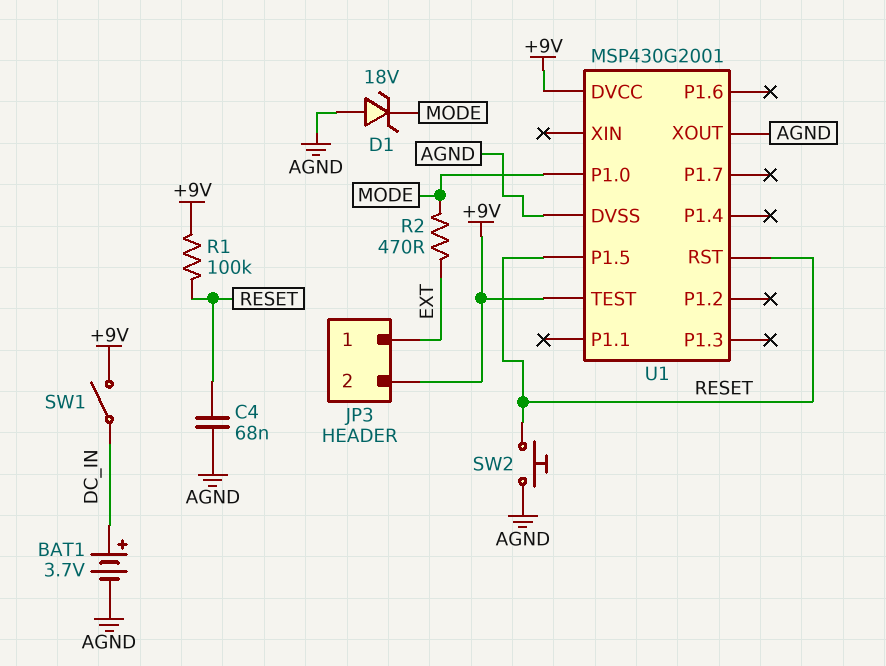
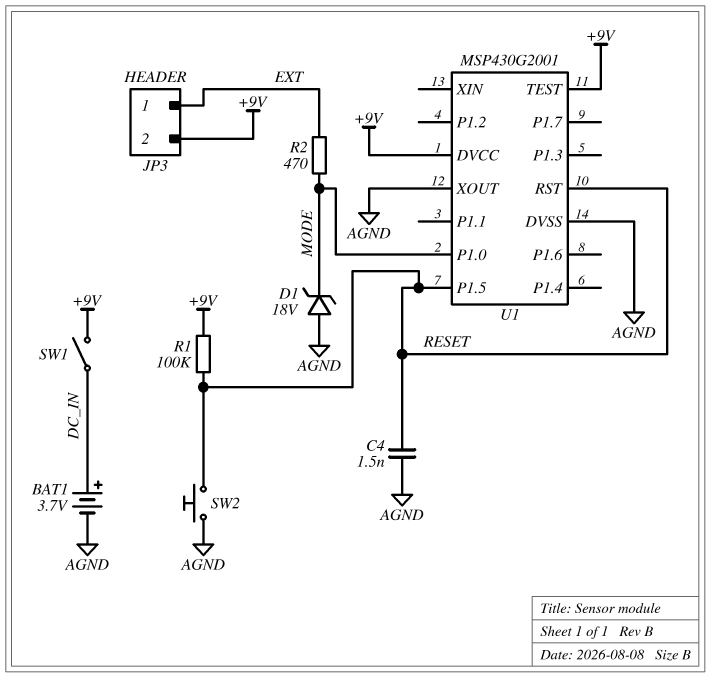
C4: 68nF (AGND, RESET) -> 1.5nF (AGND, RESET)

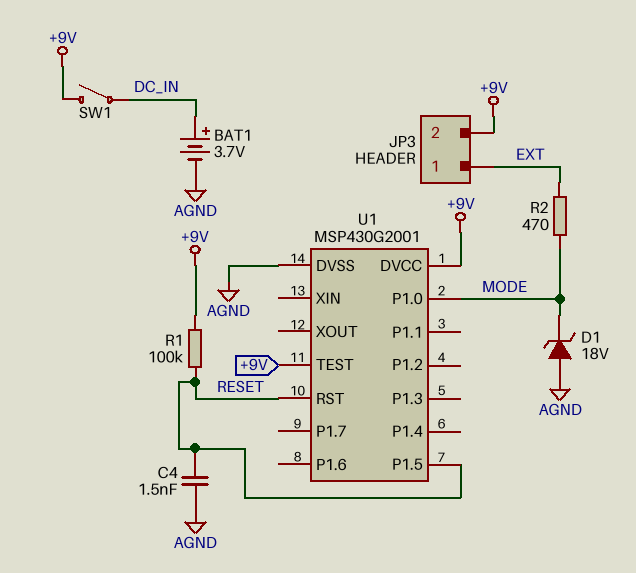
SW2: button (AGND, RESET) -> none
U1 pin XOUT: AGND -> none

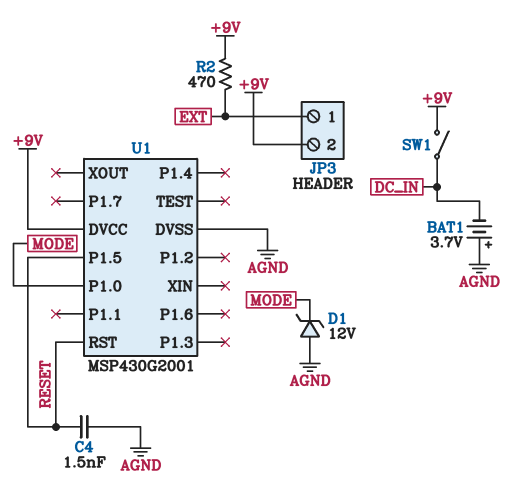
BAT1: 3.7V (plus DC_IN, minus AGND) -> 3.7V (plus AGND, minus DC_IN)
D1: zener 18V (A AGND, K MODE) -> zener 12V (A AGND, K MODE)
R1: 100k (+9V, RESET) -> none
R2: 470 (EXT, MODE) -> 470 (+9V, EXT)
U1 pin TEST: +9V -> none

